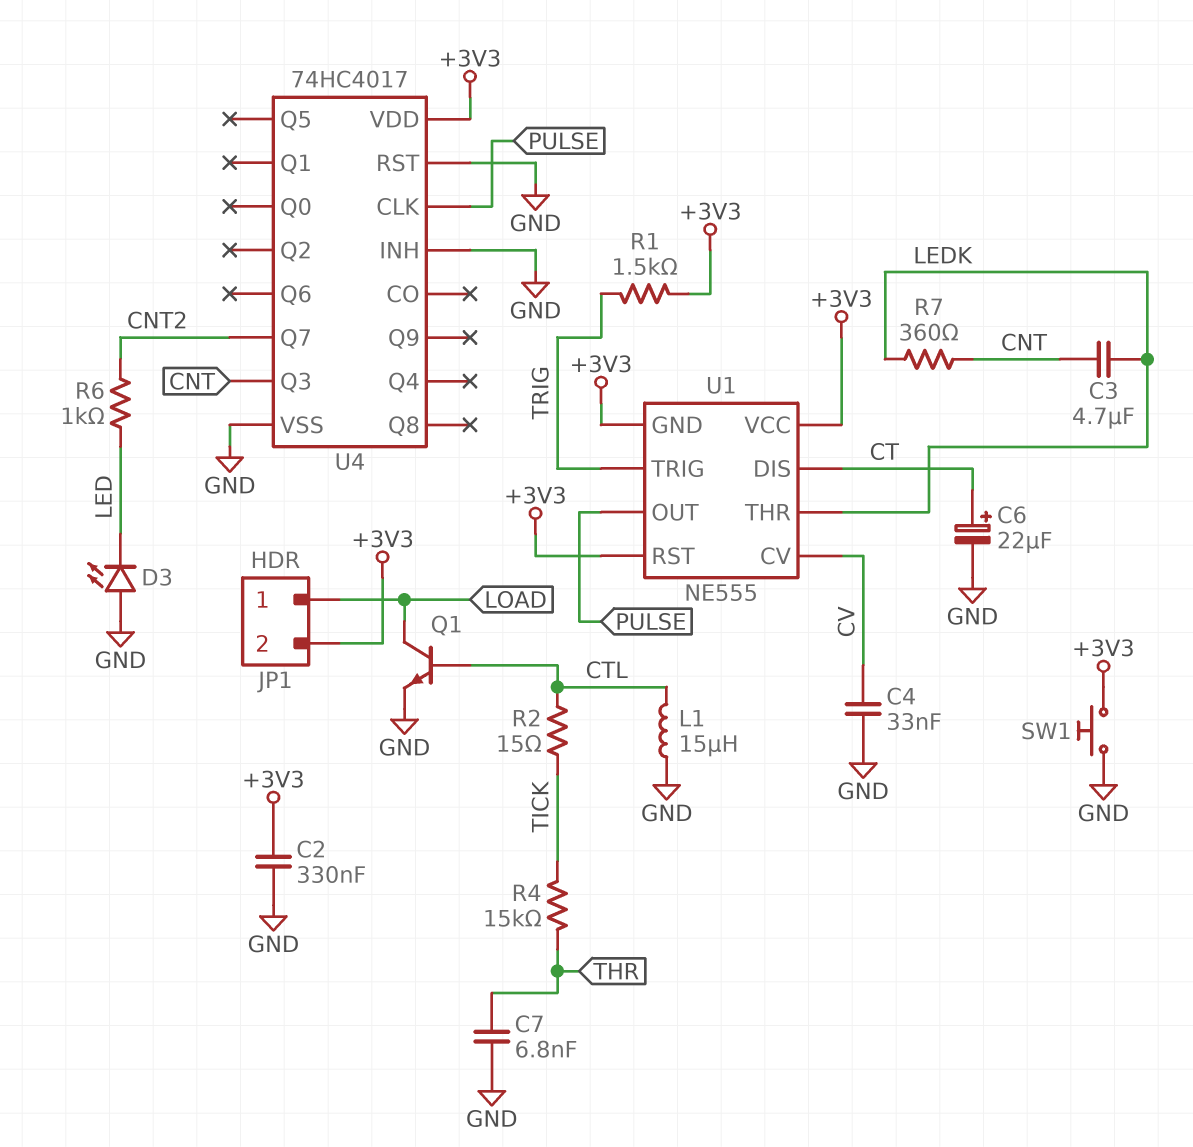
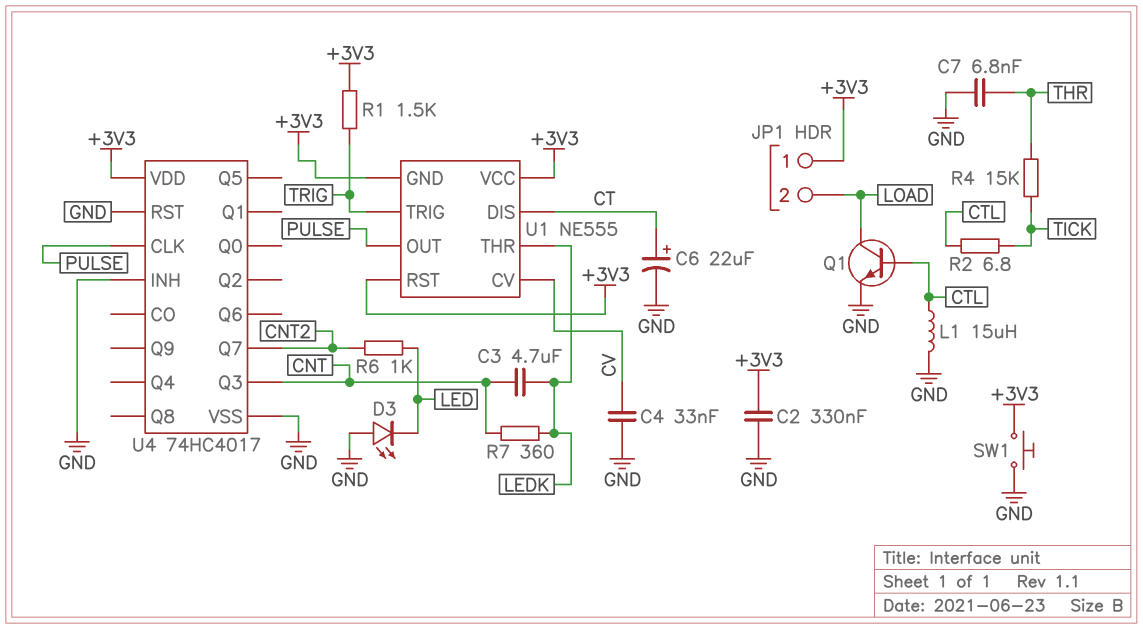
JP1 pin 1: LOAD -> +3V3
JP1 pin 2: +3V3 -> LOAD
R2: 15 (CTL, TICK) -> 6.8 (CTL, TICK)

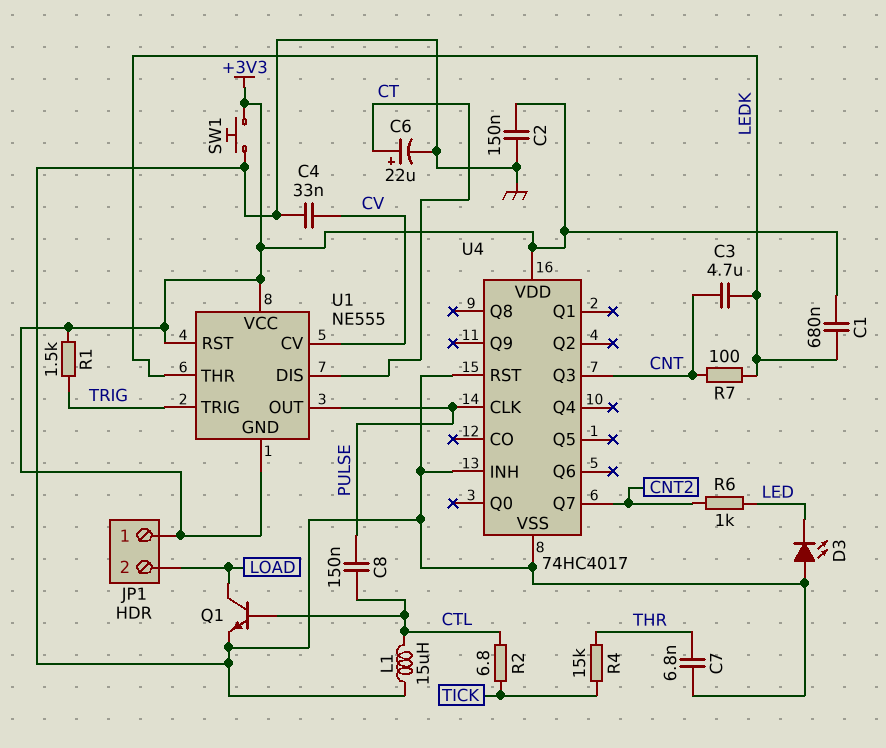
C1: none -> 680nF (+3V3, LEDK)
C2: 330nF (+3V3, GND) -> 150nF (+3V3, GND)
C8: none -> 150nF (CTL, PULSE)
R7: 360 (CNT, LEDK) -> 100 (CNT, LEDK)

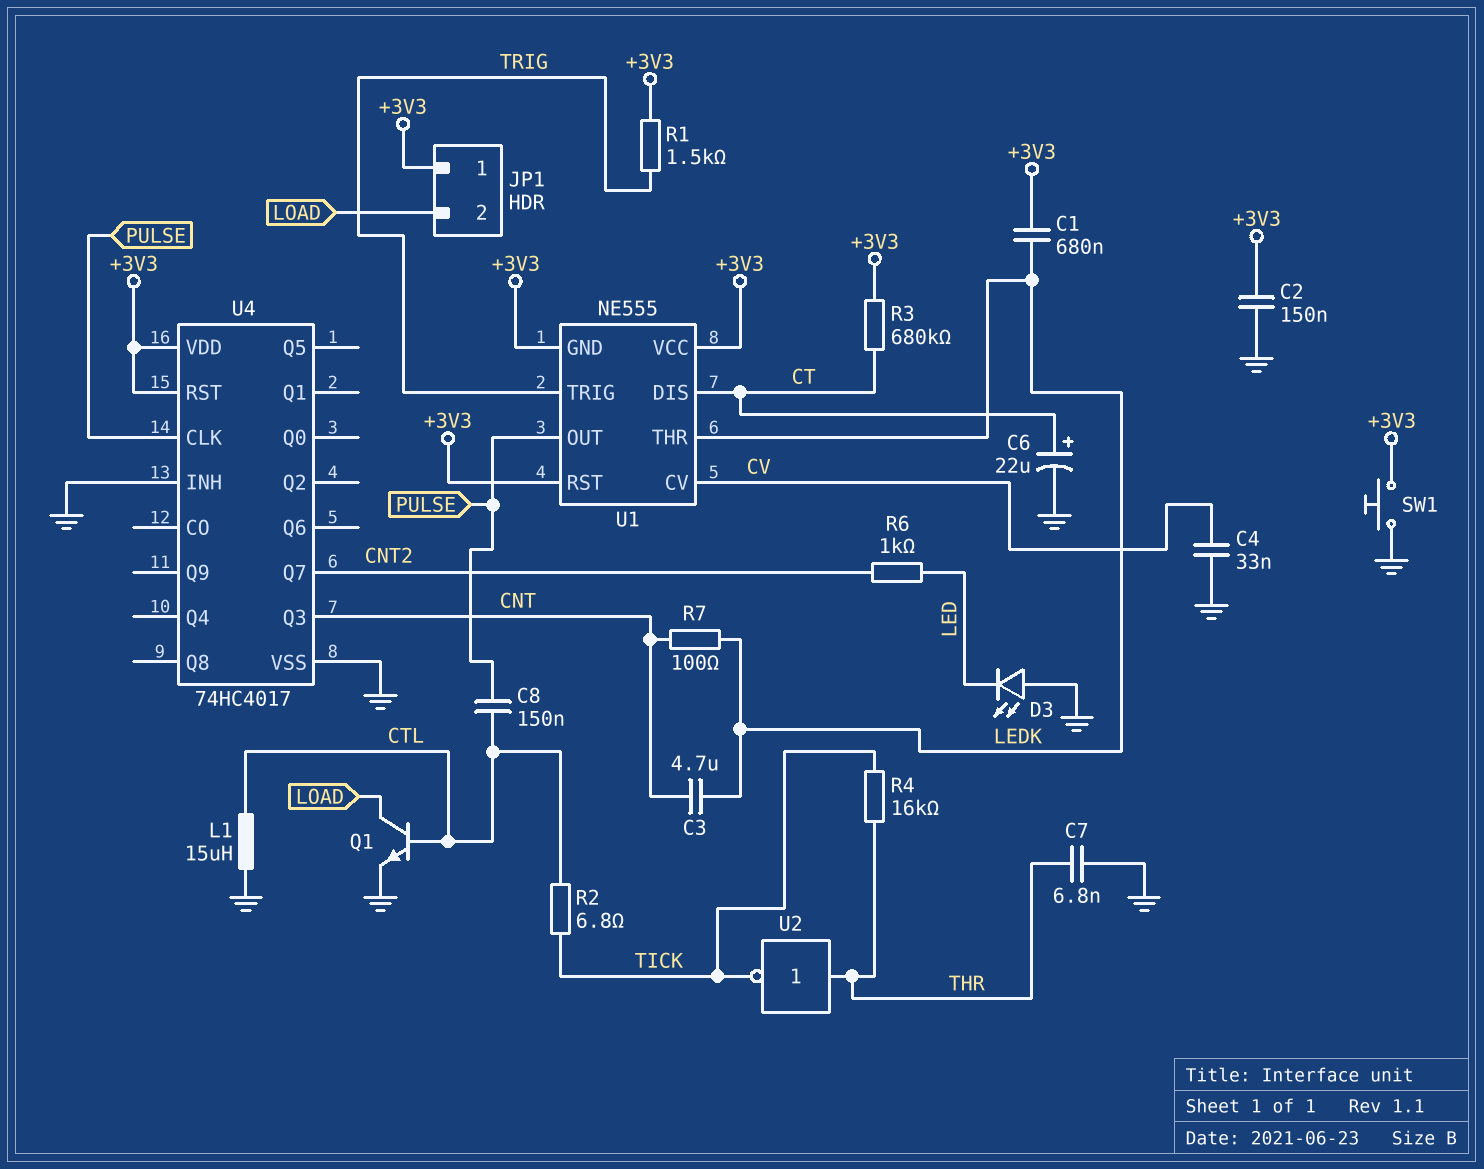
R3: none -> 680k (+3V3, CT)
R4: 15k (THR, TICK) -> 16k (THR, TICK)
U2: none -> NOT (in THR, out TICK)
U4 pin RST: GND -> +3V3

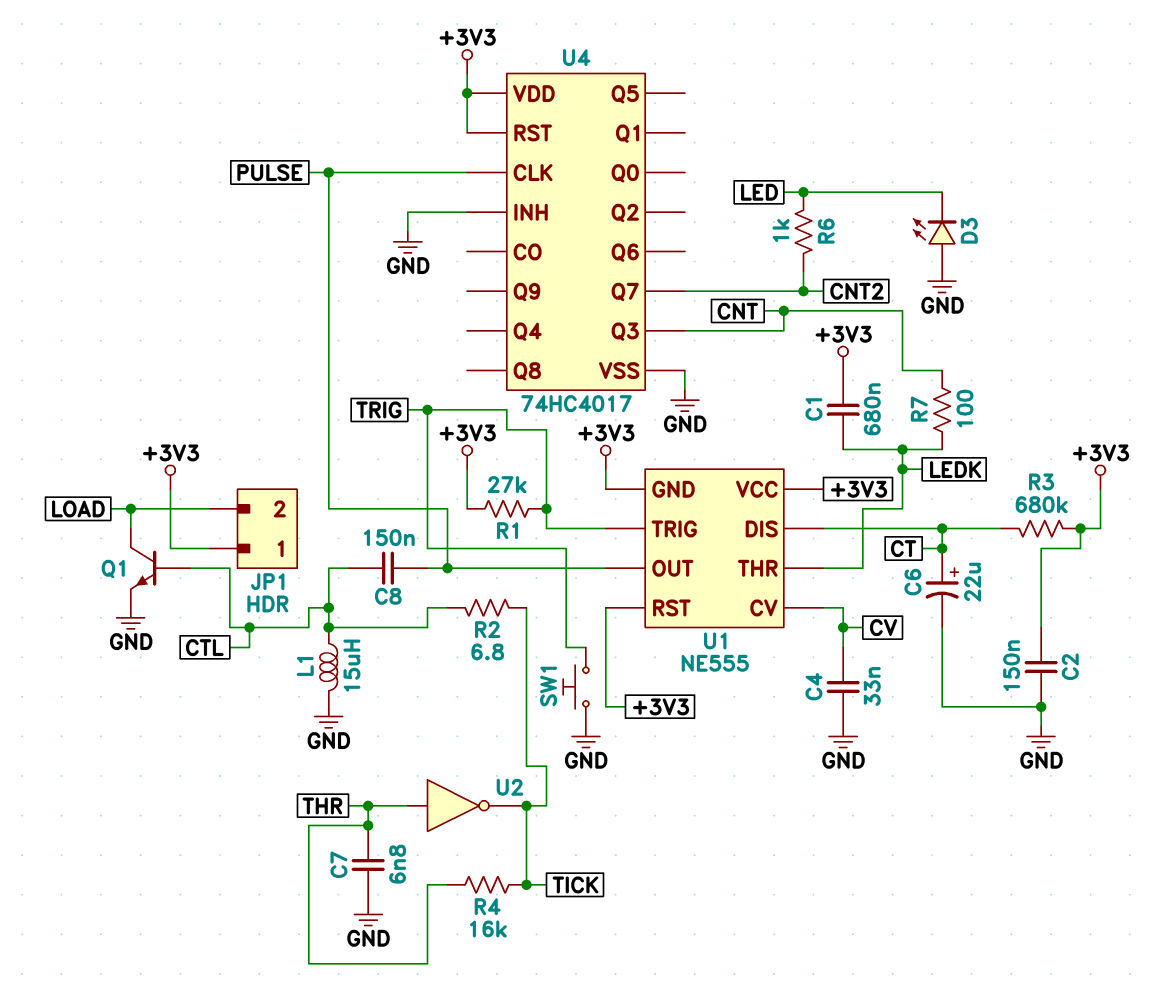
C3: 4.7uF (CNT, LEDK) -> none
R1: 1.5k (+3V3, TRIG) -> 27k (+3V3, TRIG)
SW1: button (+3V3, GND) -> button (GND, TRIG)

